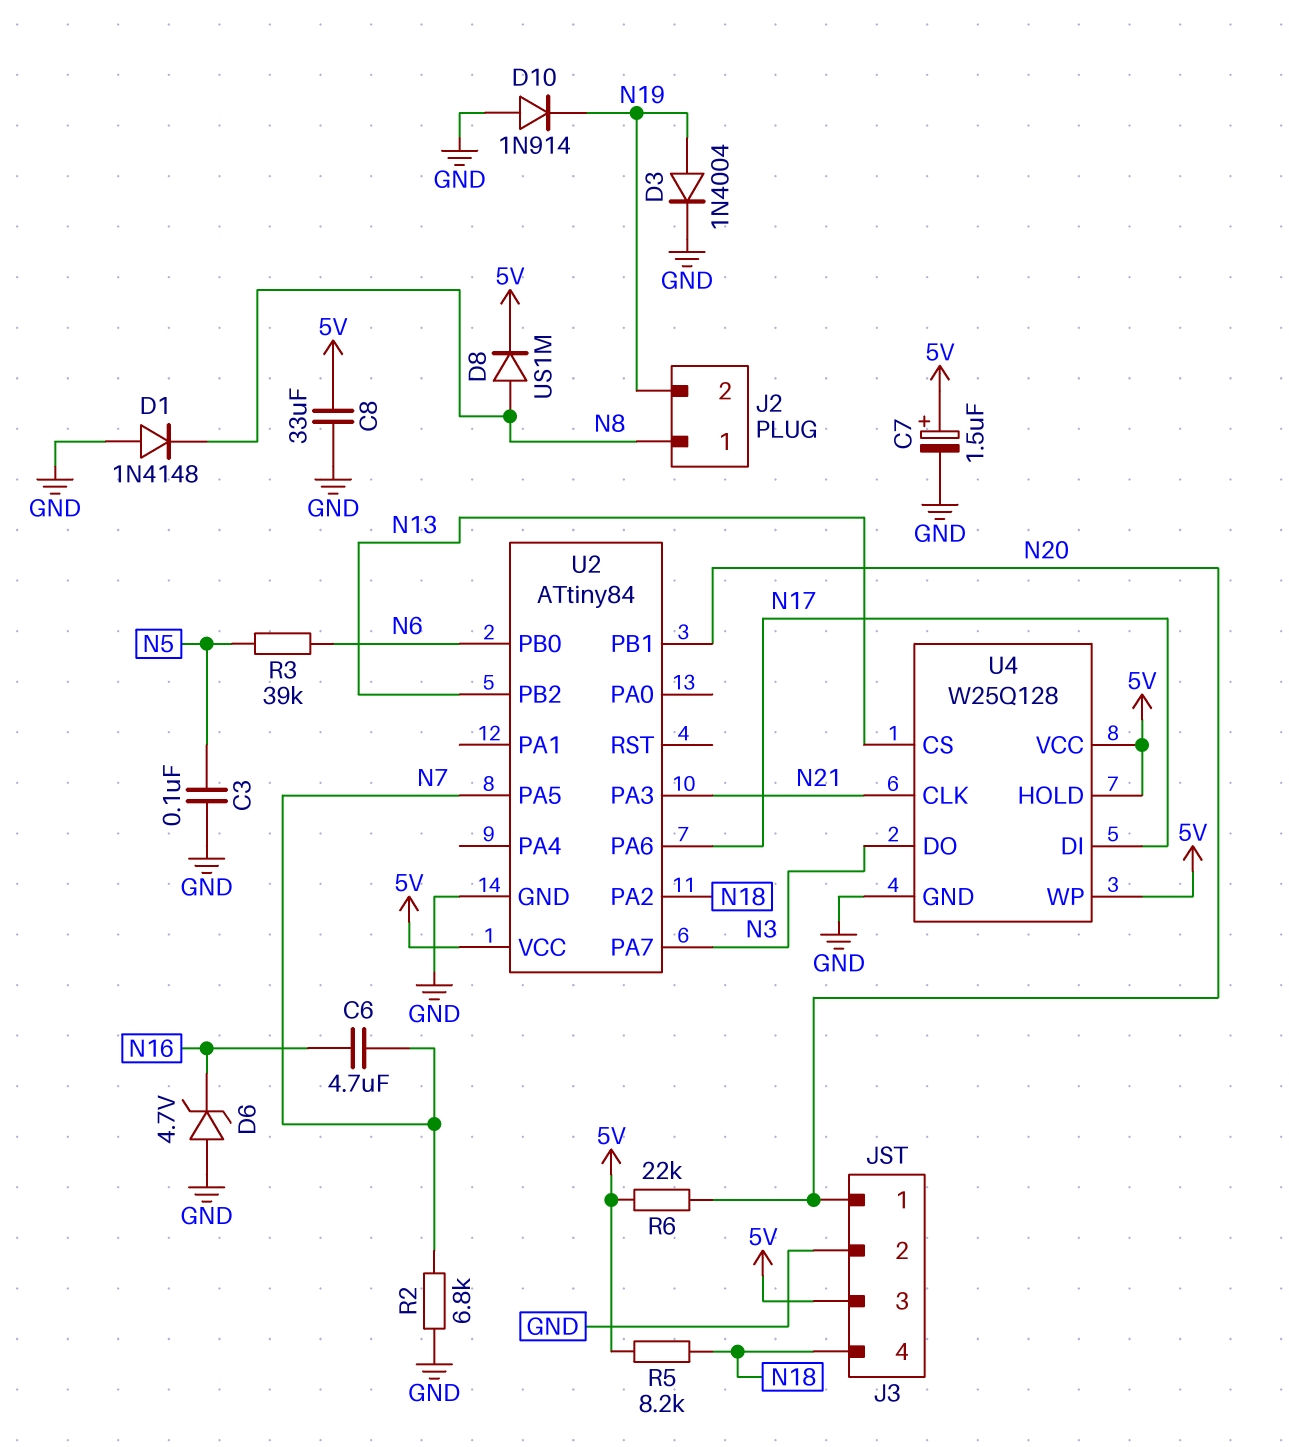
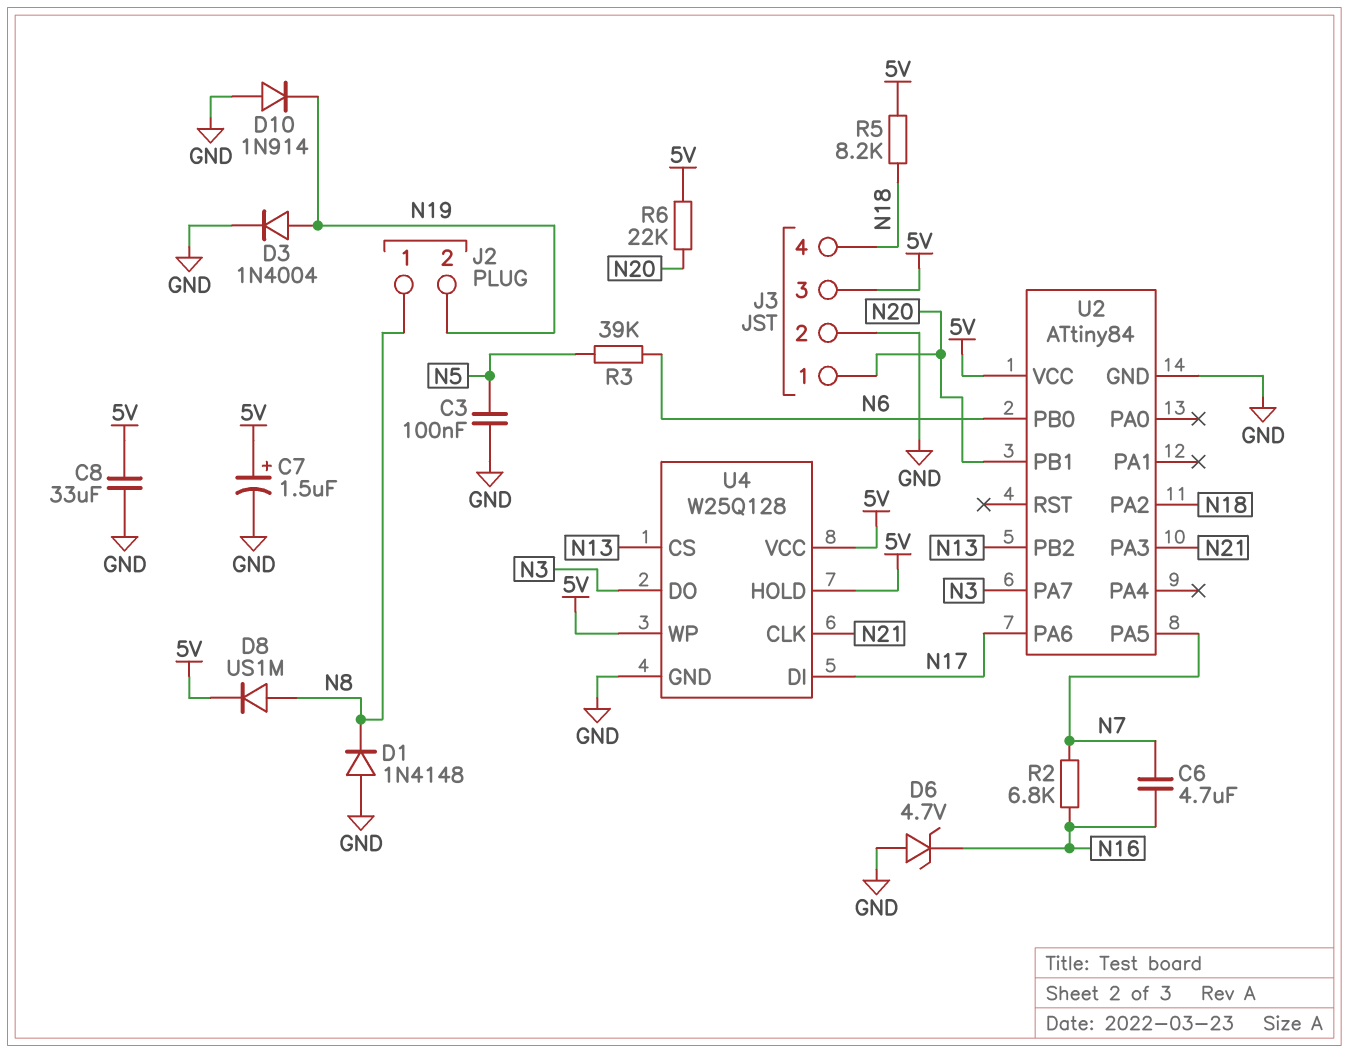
R2: 6.8k (GND, N7) -> 6.8k (N7, N16)

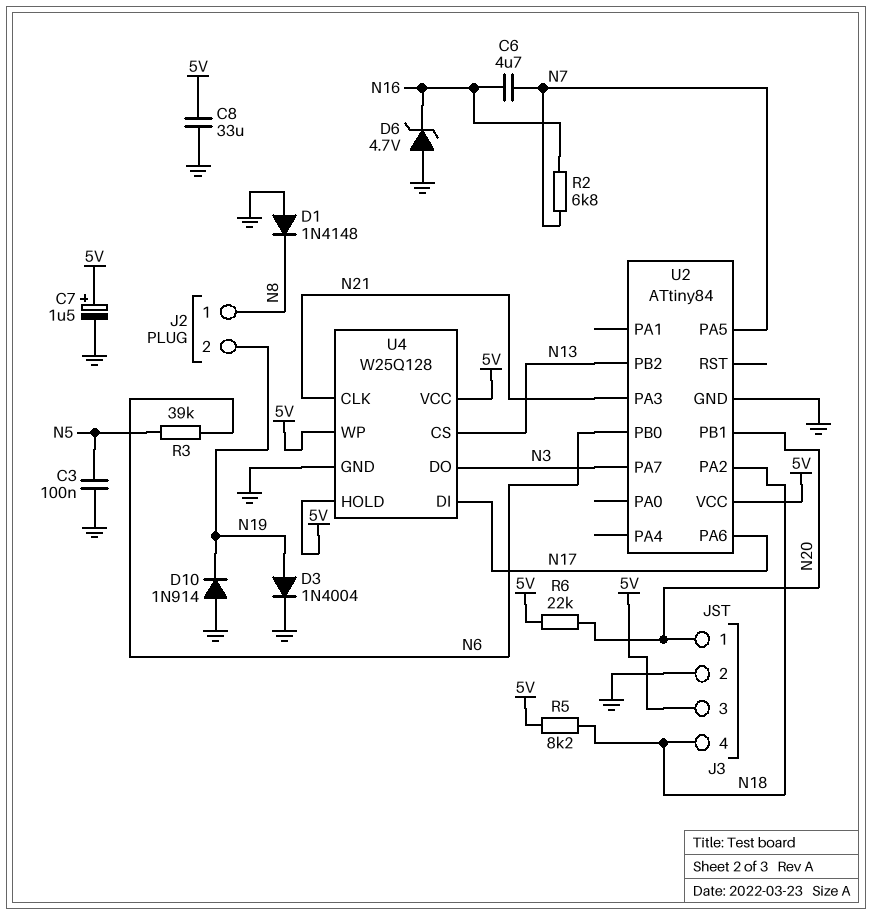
D8: diode US1M (A N8, K 5V) -> none

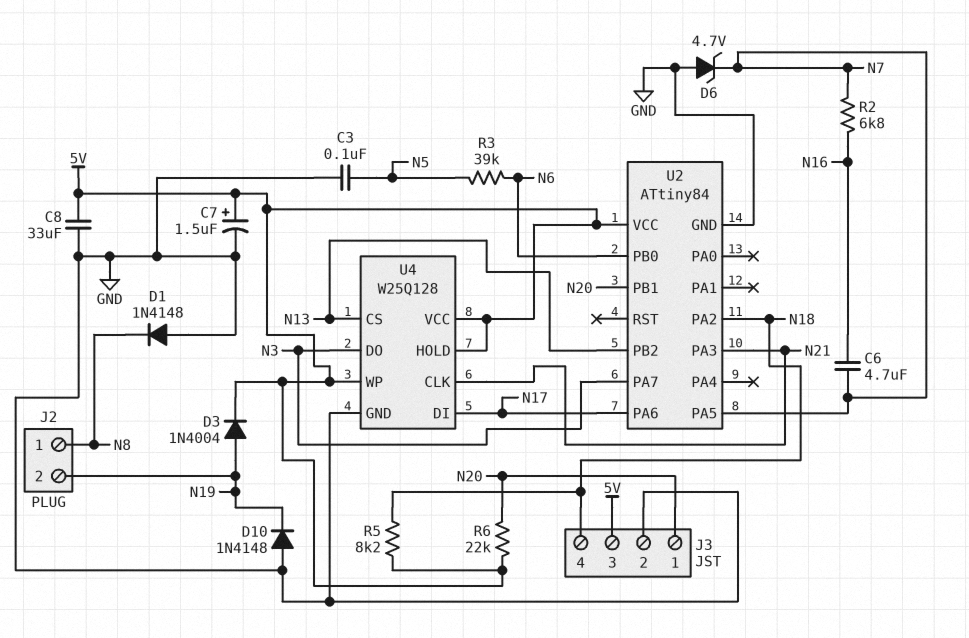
D3: diode 1N4004 (A N19, K GND) -> diode 1N4004 (A N19, K 5V)
D6: zener 4.7V (A GND, K N16) -> zener 4.7V (A GND, K N7)
D10: diode 1N914 (A GND, K N19) -> diode 1N4148 (A GND, K N19)

